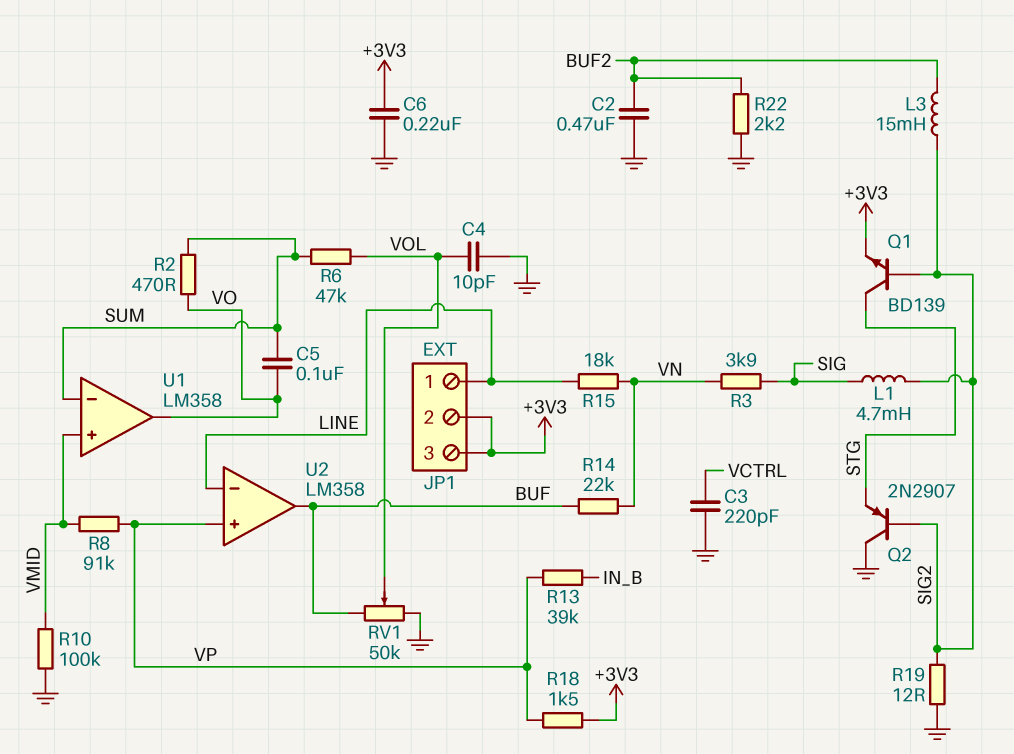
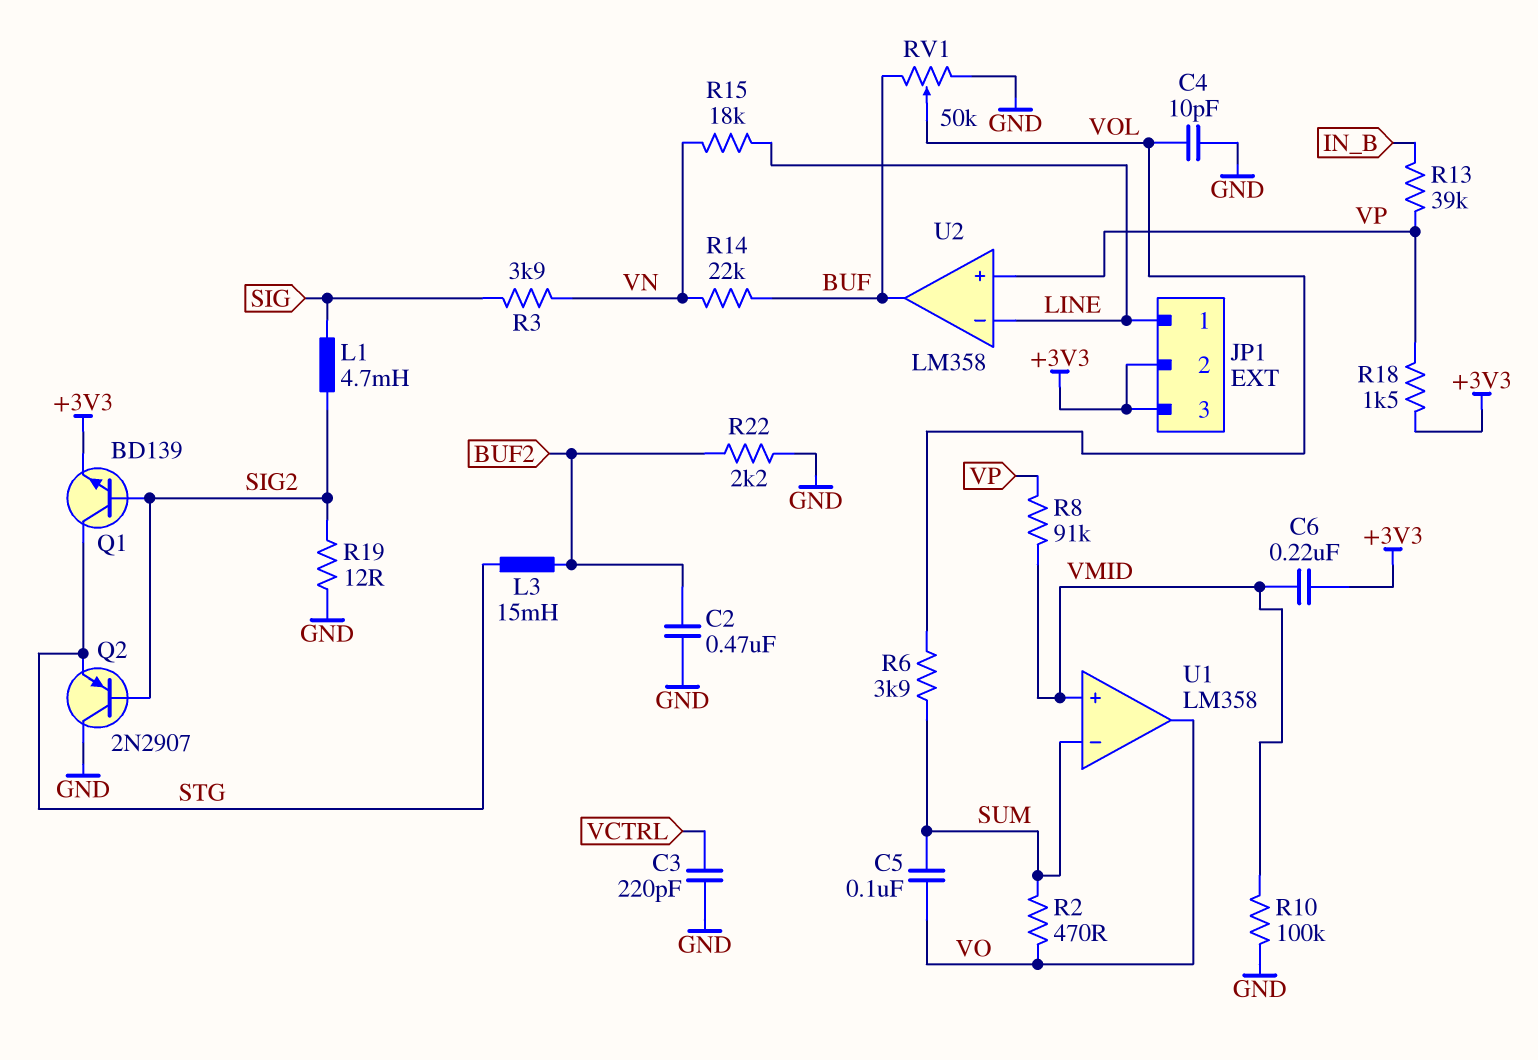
C6: 220nF (+3V3, GND) -> 220nF (+3V3, VMID)
L3: 15mH (BUF2, SIG2) -> 15mH (BUF2, STG)
R6: 47k (SUM, VOL) -> 3.9k (SUM, VOL)

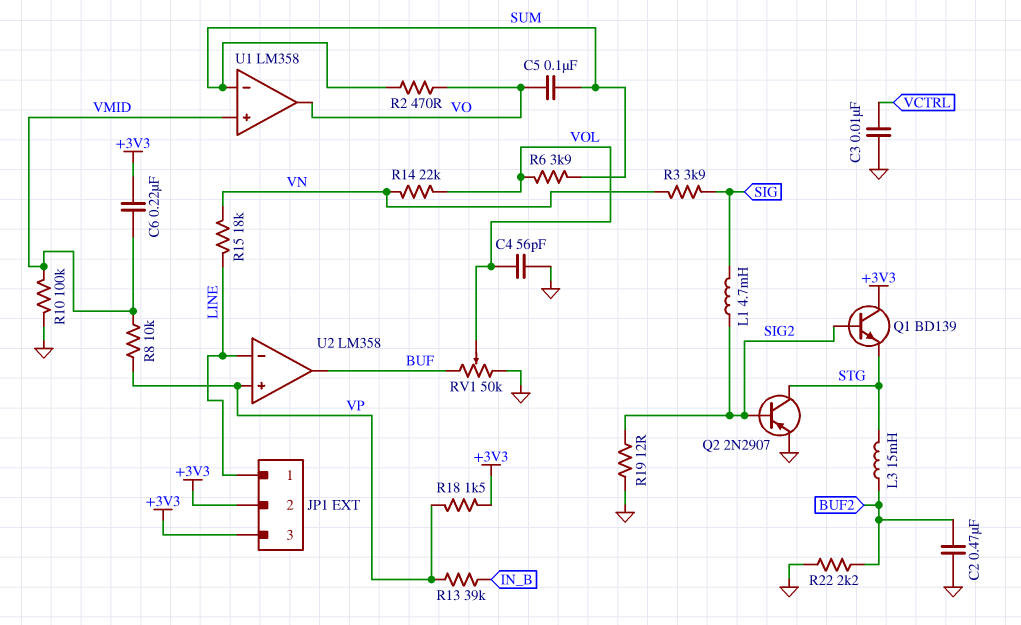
C3: 220pF (GND, VCTRL) -> 10nF (GND, VCTRL)
C4: 10pF (GND, VOL) -> 56pF (GND, VOL)
Q1: NPN BD139 (B SIG2, C STG, E +3V3) -> NPN BD139 (B SIG2, C +3V3, E STG)
Q2: PNP 2N2907 (B SIG2, C GND, E STG) -> PNP 2N2907 (B SIG2, C STG, E GND)
R8: 91k (VMID, VP) -> 10k (VMID, VP)
R14: 22k (BUF, VN) -> 22k (VN, VOL)

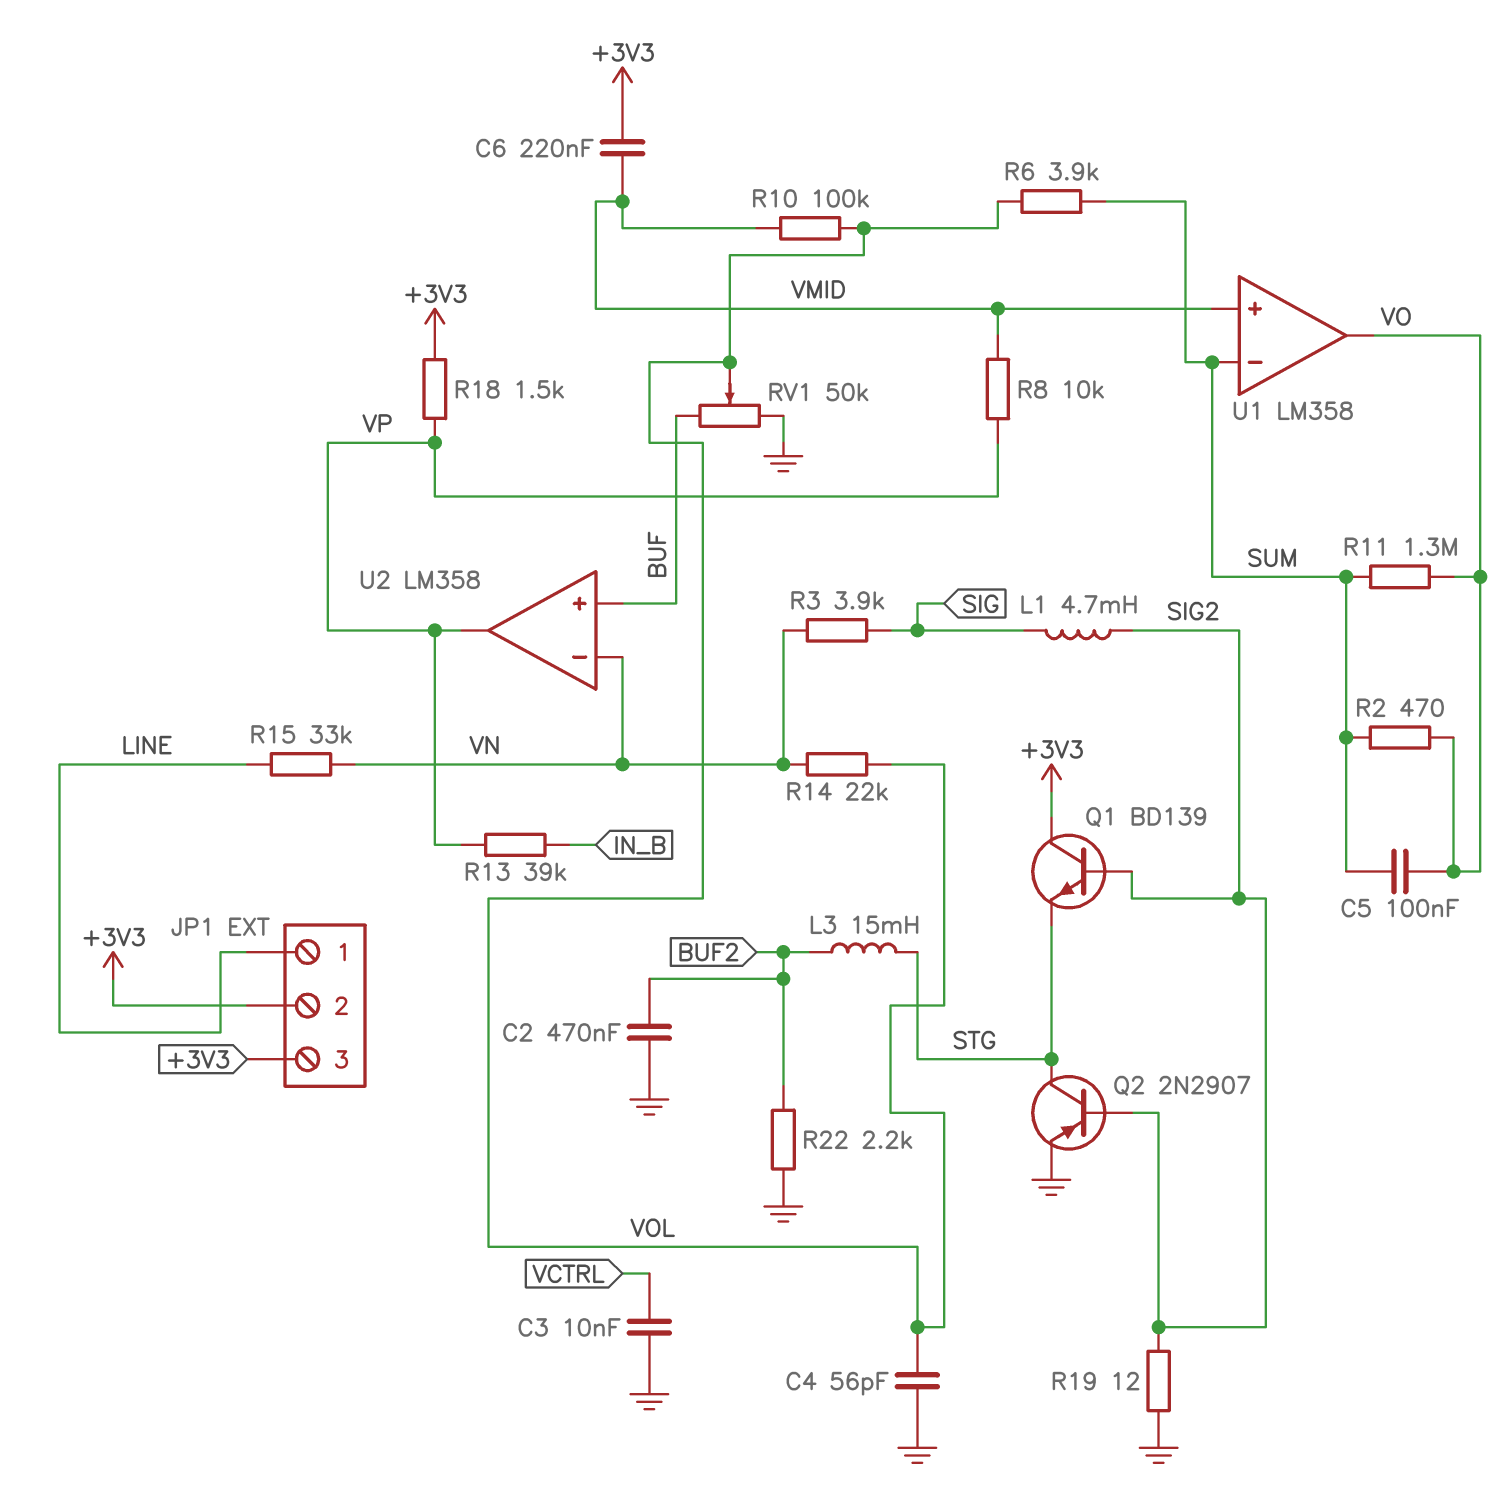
R10: 100k (GND, VMID) -> 100k (VMID, VOL)
R11: none -> 1.3M (SUM, VO)
R15: 18k (LINE, VN) -> 33k (LINE, VN)
U2 pin in+: VP -> BUF
U2 pin in-: LINE -> VN
U2 pin out: BUF -> VP

